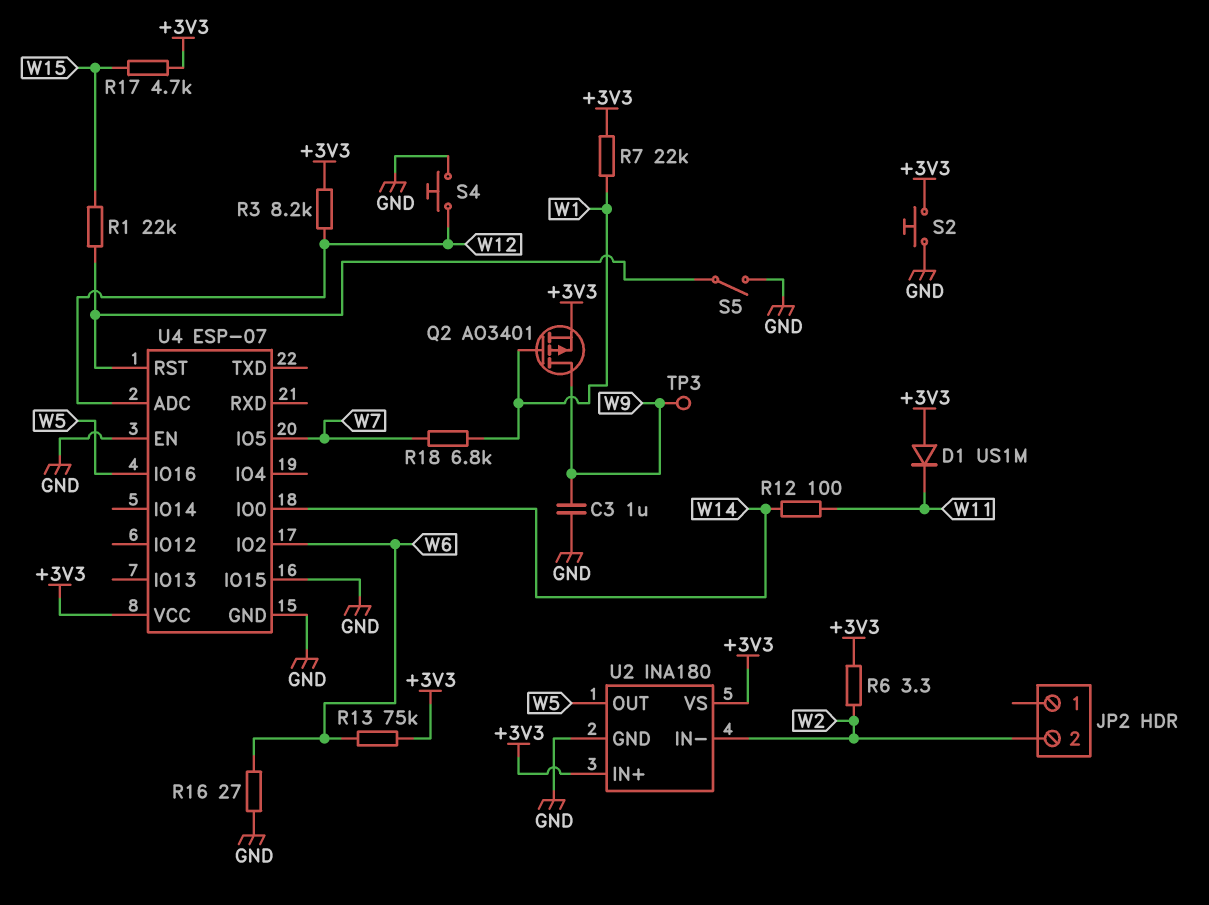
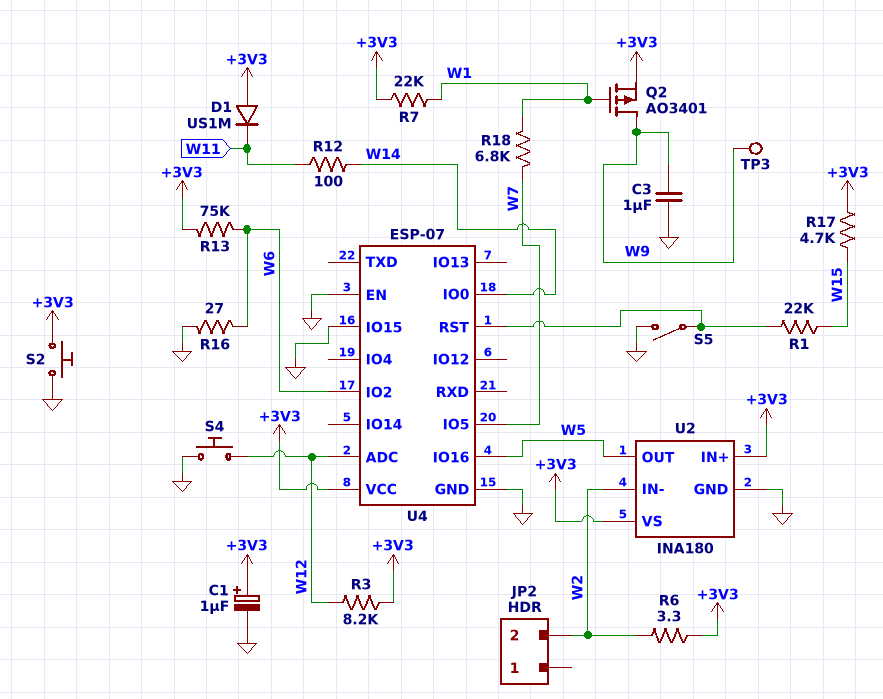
C1: none -> 1uF (plus +3V3, minus GND)

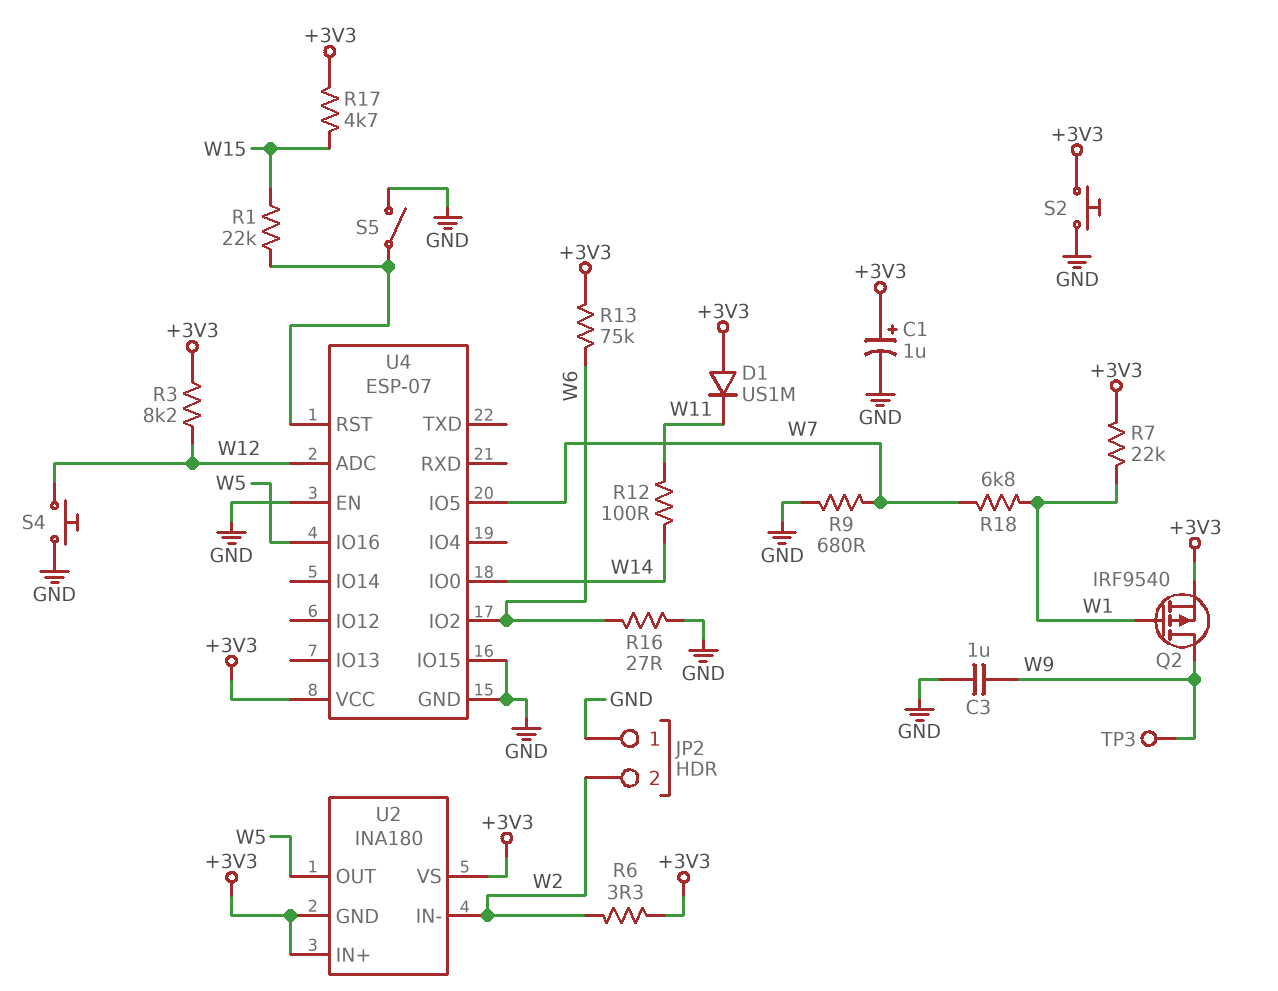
JP2 pin 1: none -> GND
Q2: PMOS AO3401 (G W1, D W9, S +3V3) -> PMOS IRF9540 (G W1, D W9, S +3V3)
R9: none -> 680 (GND, W7)
U2 pin GND: GND -> +3V3

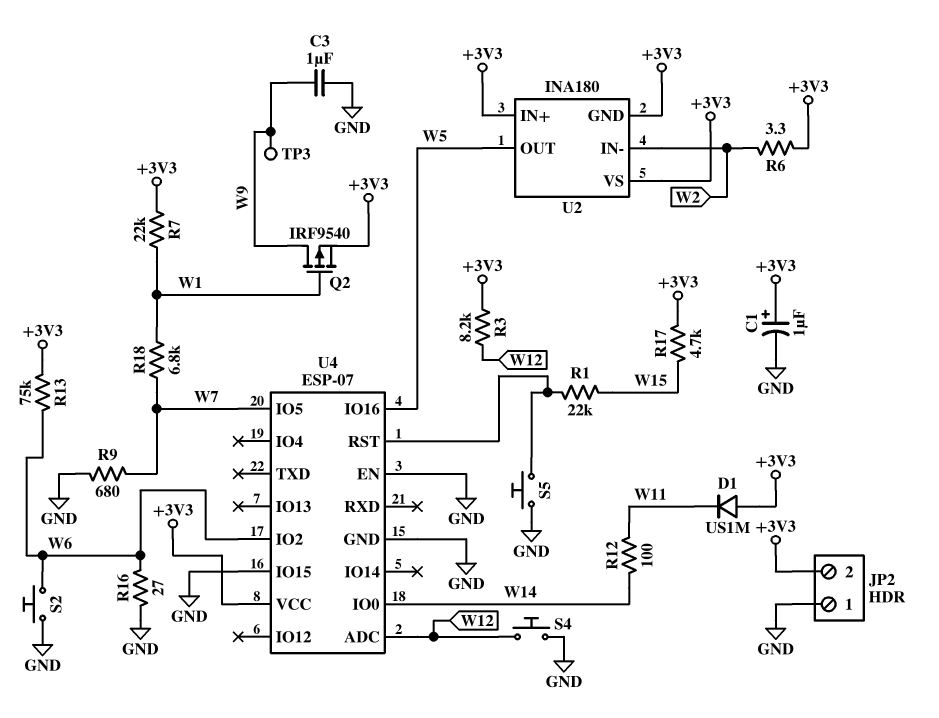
JP2 pin 2: W2 -> +3V3
S2: button (+3V3, GND) -> button (GND, W6)
S5: switch (GND, U4/RST) -> button (GND, U4/RST)

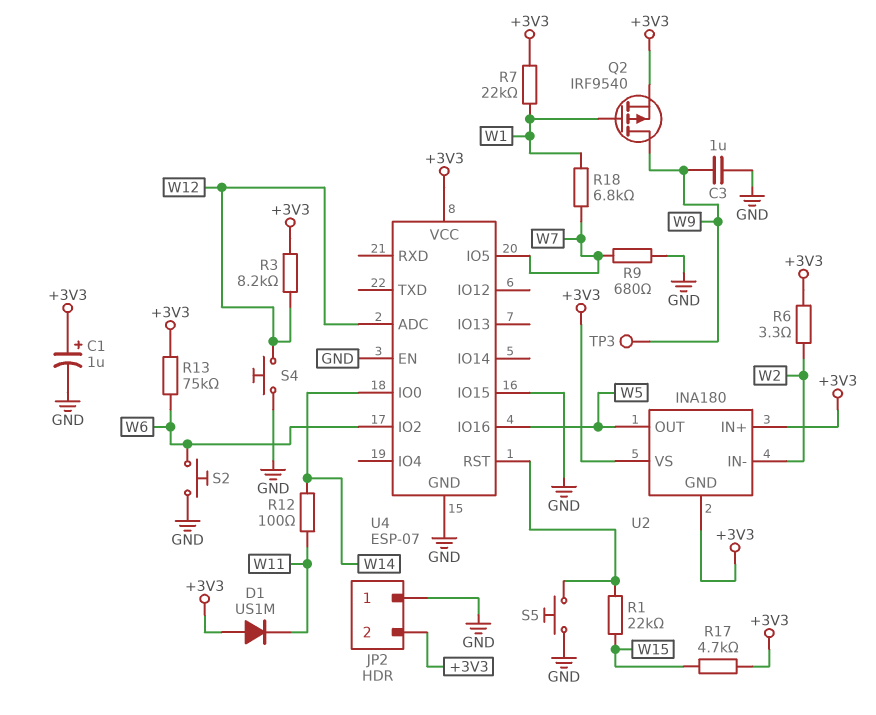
R16: 27 (GND, W6) -> none

